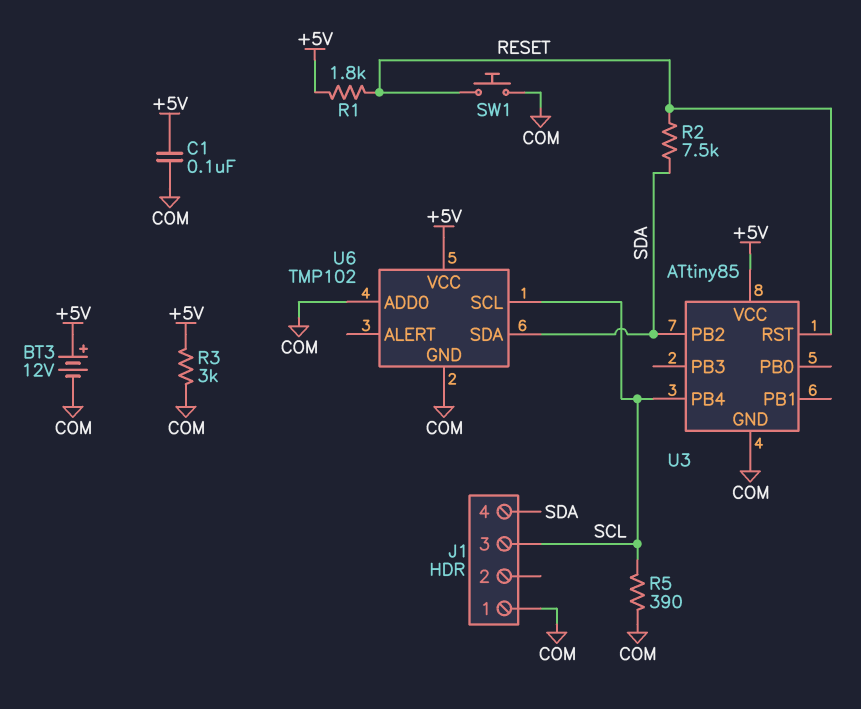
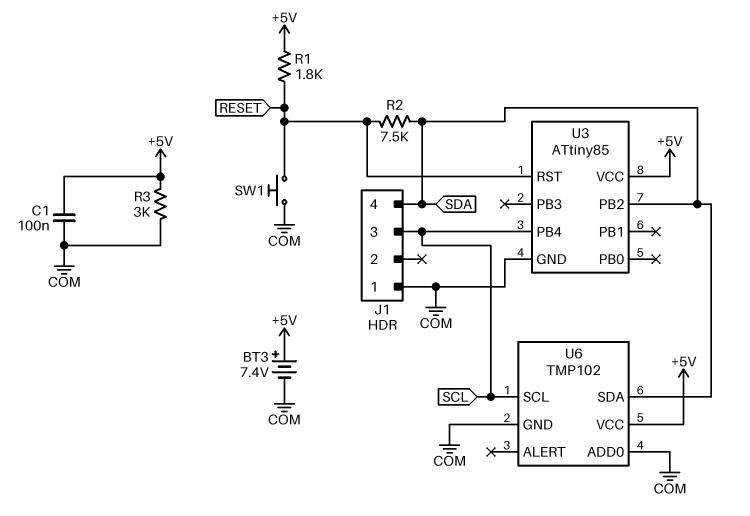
BT3: 12V (plus +5V, minus COM) -> 7.4V (plus +5V, minus COM)
R5: 390 (COM, SCL) -> none

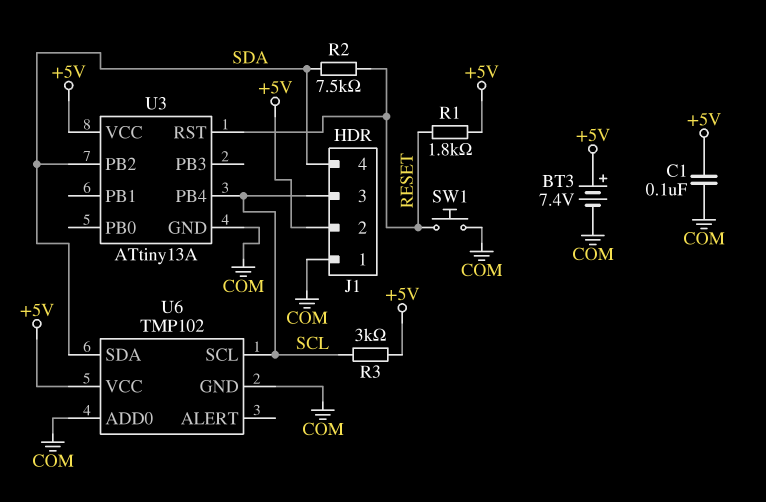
J1 pin 2: none -> +5V
R3: 3k (+5V, COM) -> 3k (+5V, SCL)
U3: ATtiny85 -> ATtiny13A

